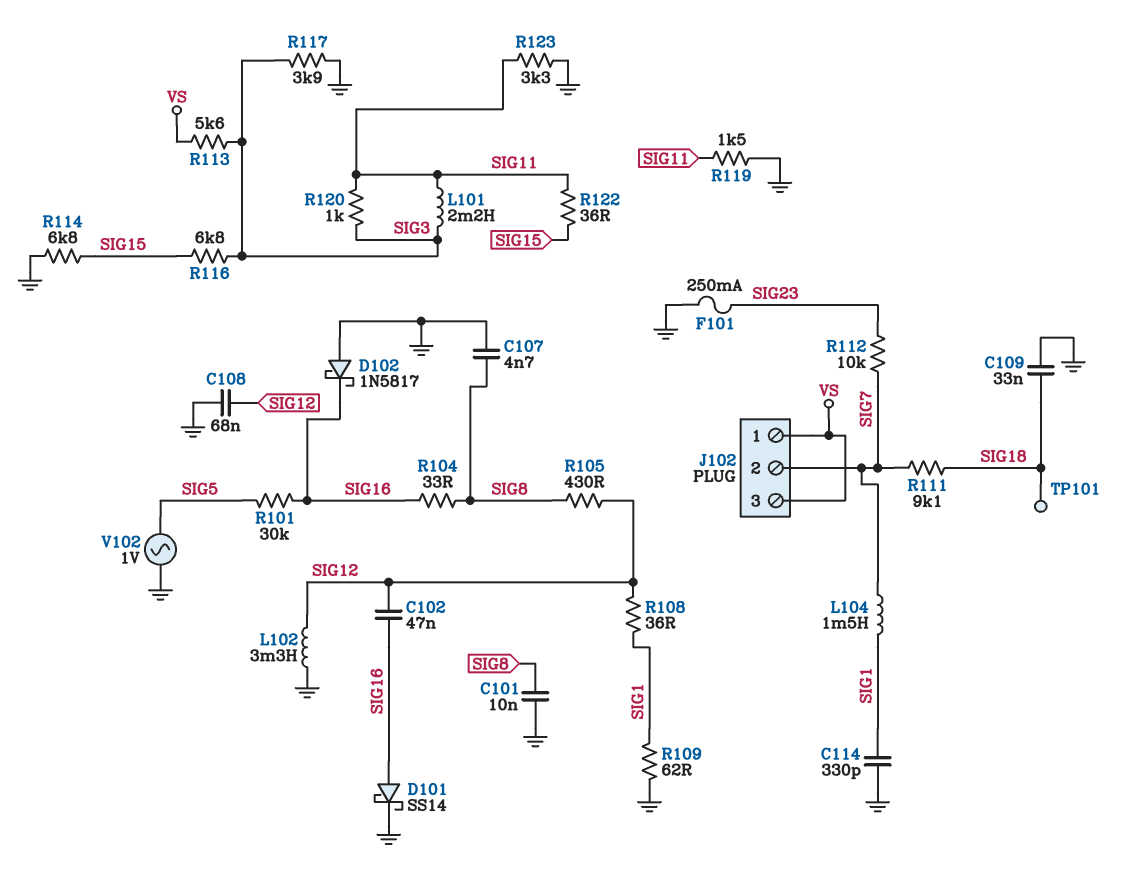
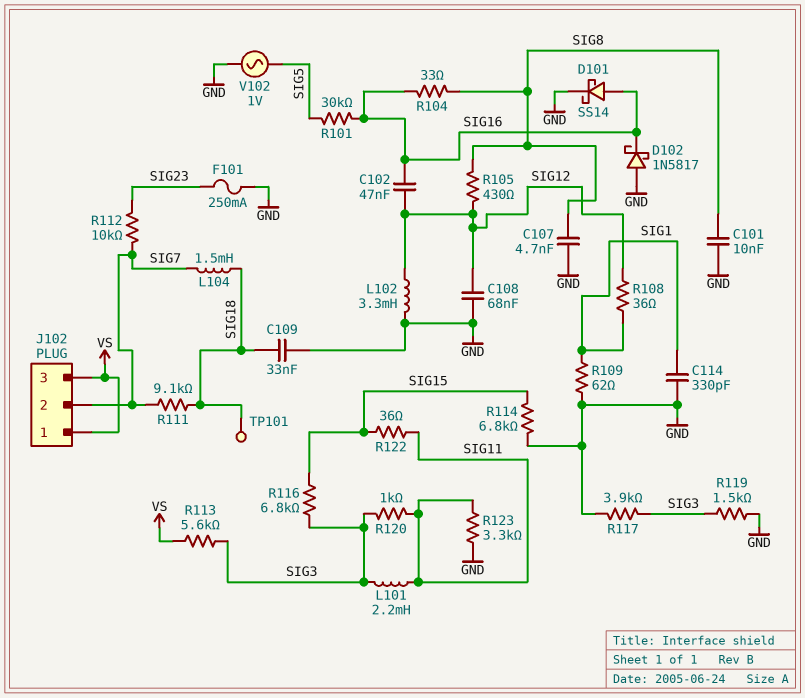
L104: 1.5mH (SIG1, SIG7) -> 1.5mH (SIG7, SIG18)
R119: 1.5k (GND, SIG11) -> 1.5k (GND, SIG3)

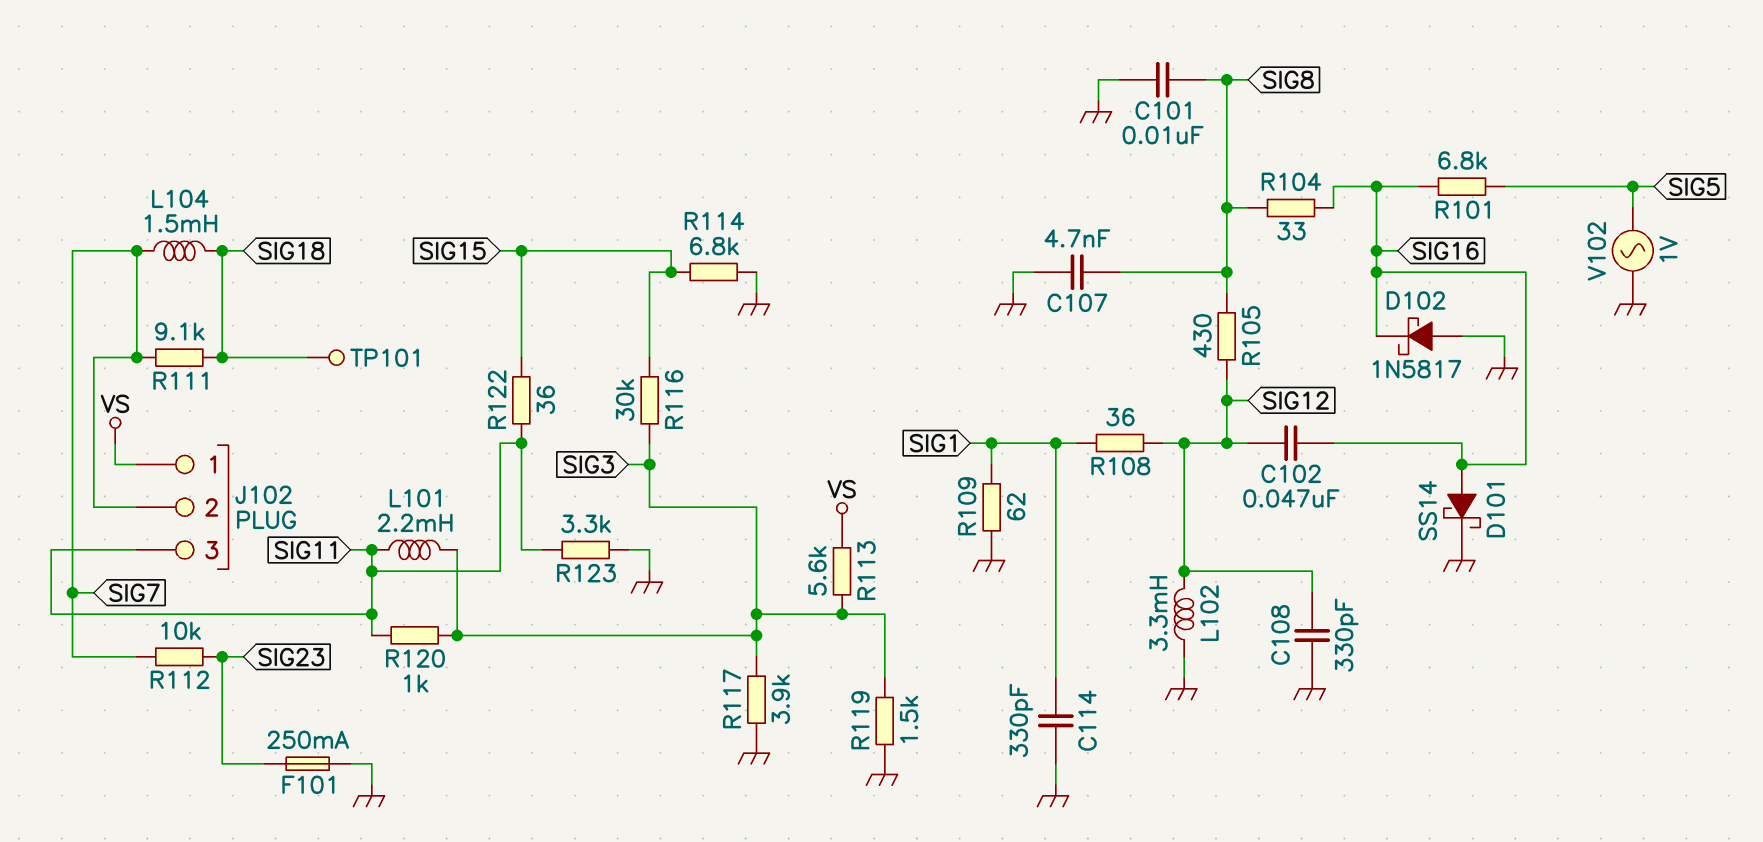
C108: 68nF (GND, SIG12) -> 330pF (GND, SIG12)
C109: 33nF (GND, SIG18) -> none
J102 pin 3: VS -> SIG11
R101: 30k (SIG5, SIG16) -> 6.8k (SIG5, SIG16)
R116: 6.8k (SIG3, SIG15) -> 30k (SIG3, SIG15)

